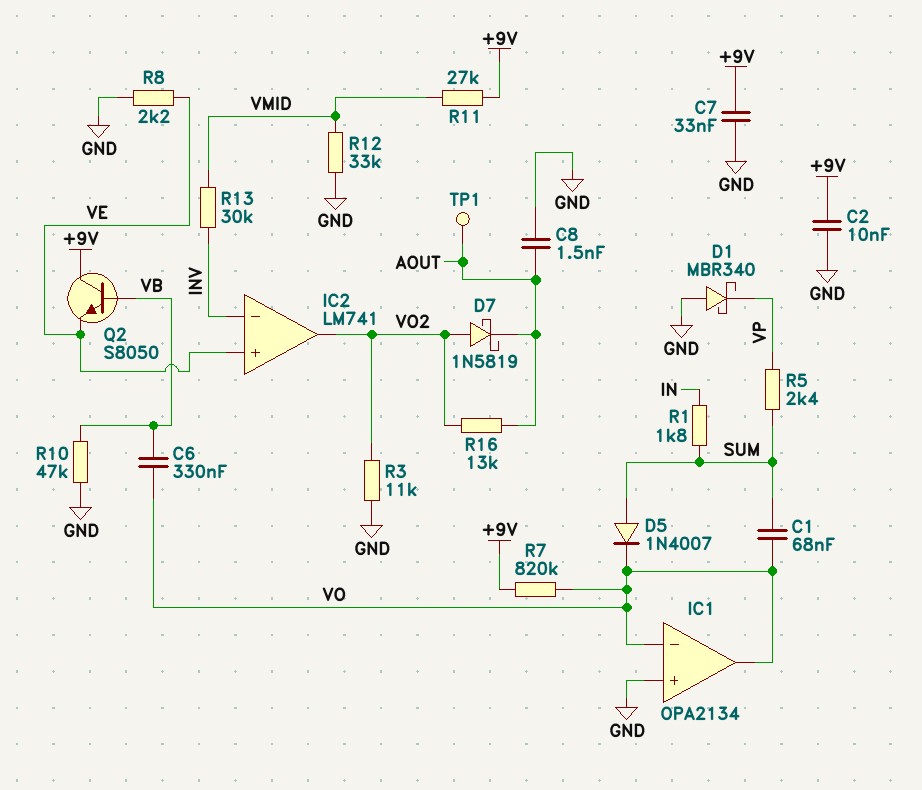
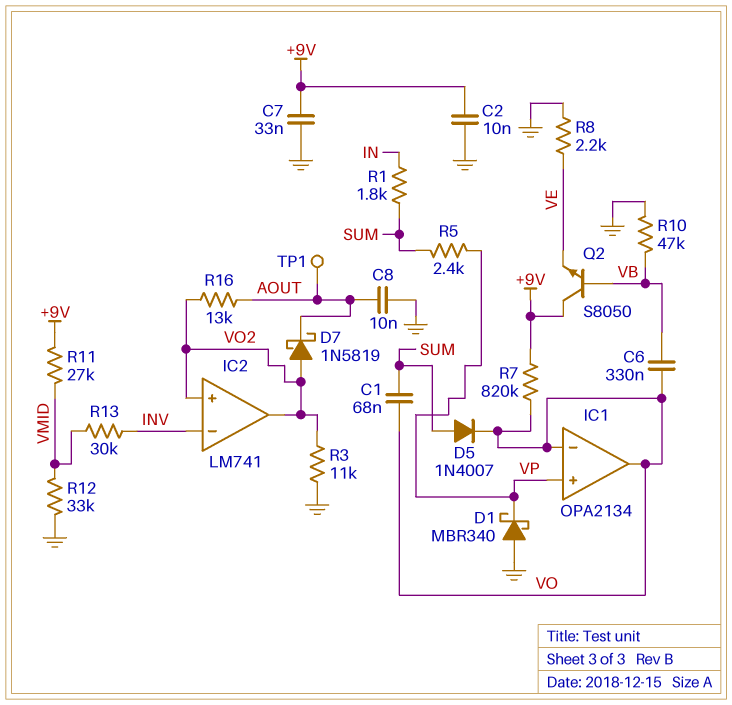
C8: 1.5nF (AOUT, GND) -> 10nF (AOUT, GND)
IC1 pin in+: GND -> VP
IC2 pin in+: VE -> VO2

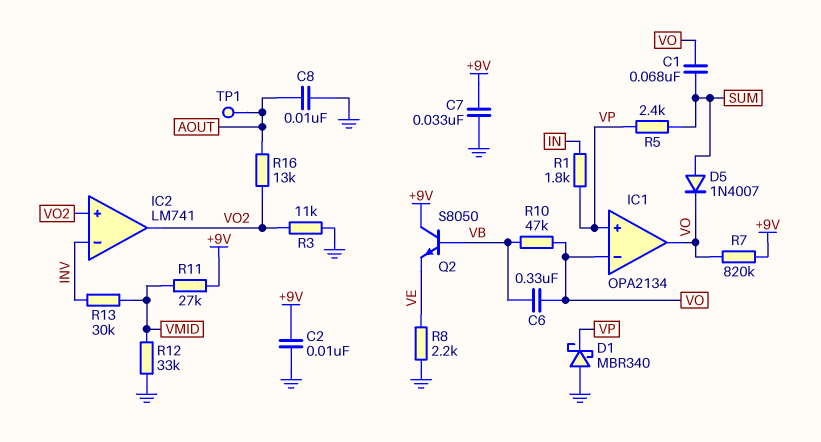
D7: schottky 1N5819 (A VO2, K AOUT) -> none
R1: 1.8k (IN, SUM) -> 1.8k (IN, VP)
R10: 47k (GND, VB) -> 47k (VB, VO)

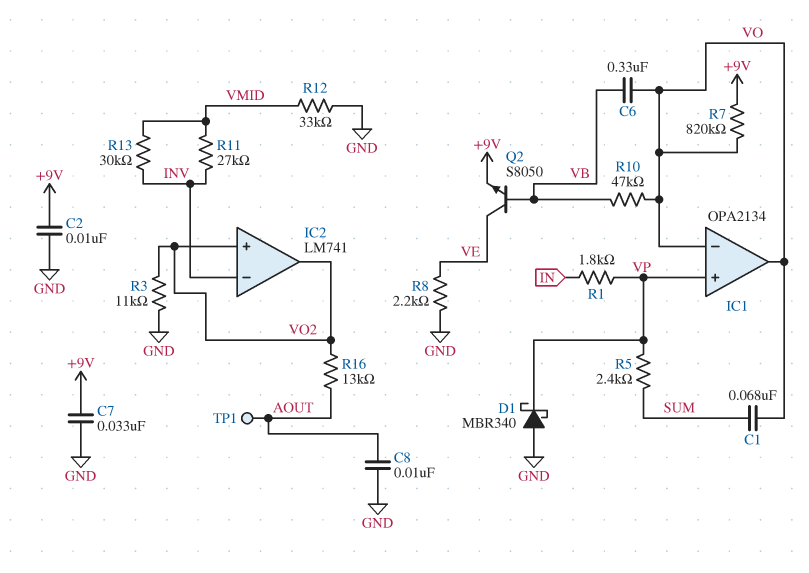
D5: diode 1N4007 (A SUM, K VO) -> none
Q2: NPN S8050 (B VB, C +9V, E VE) -> NPN S8050 (B VB, C VE, E +9V)
R11: 27k (+9V, VMID) -> 27k (INV, VMID)

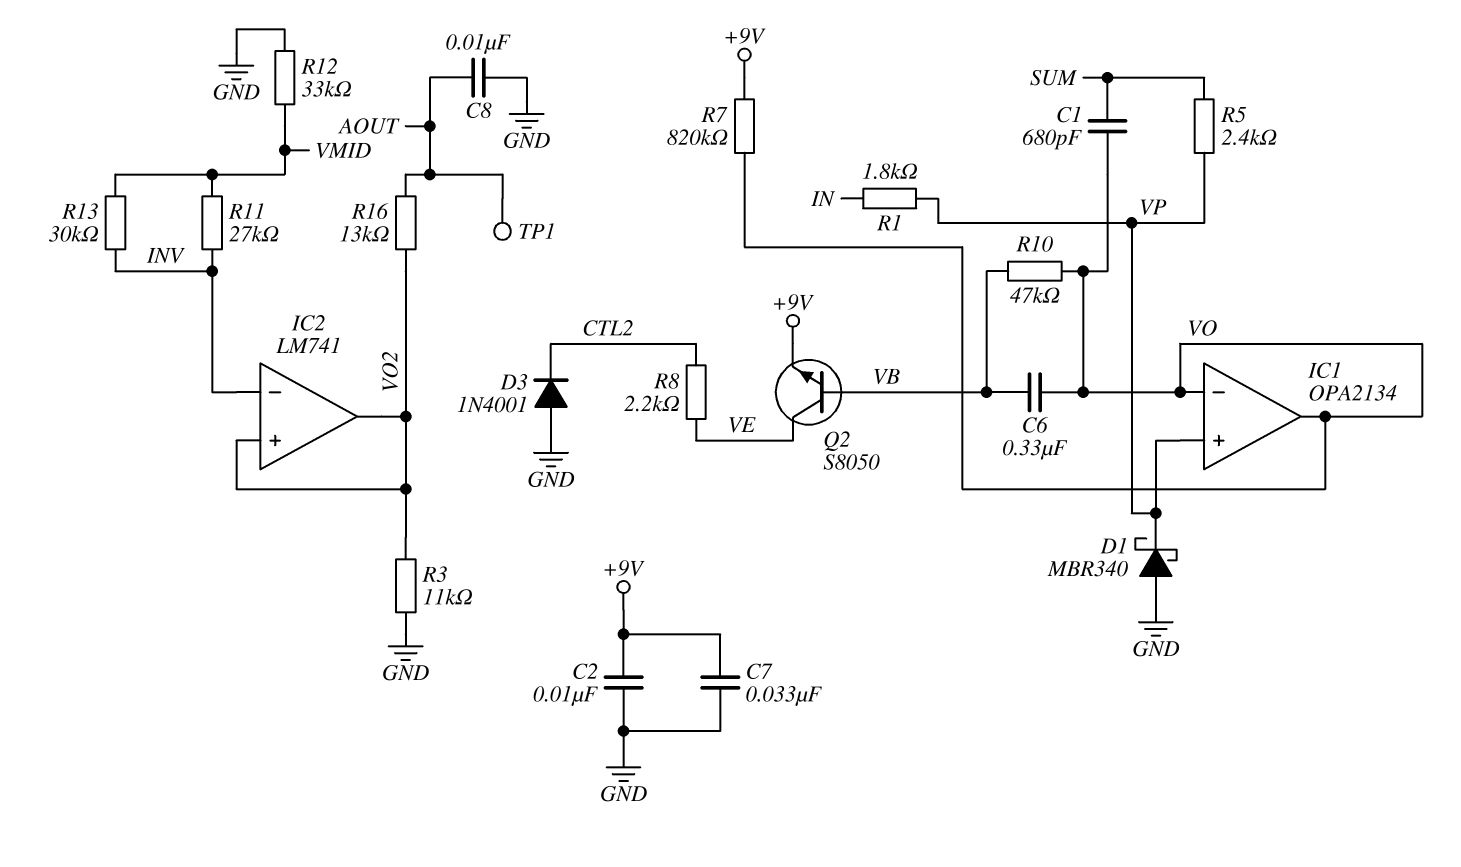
C1: 68nF (SUM, VO) -> 680pF (SUM, VO)
D3: none -> diode 1N4001 (A GND, K CTL2)
R8: 2.2k (GND, VE) -> 2.2k (CTL2, VE)

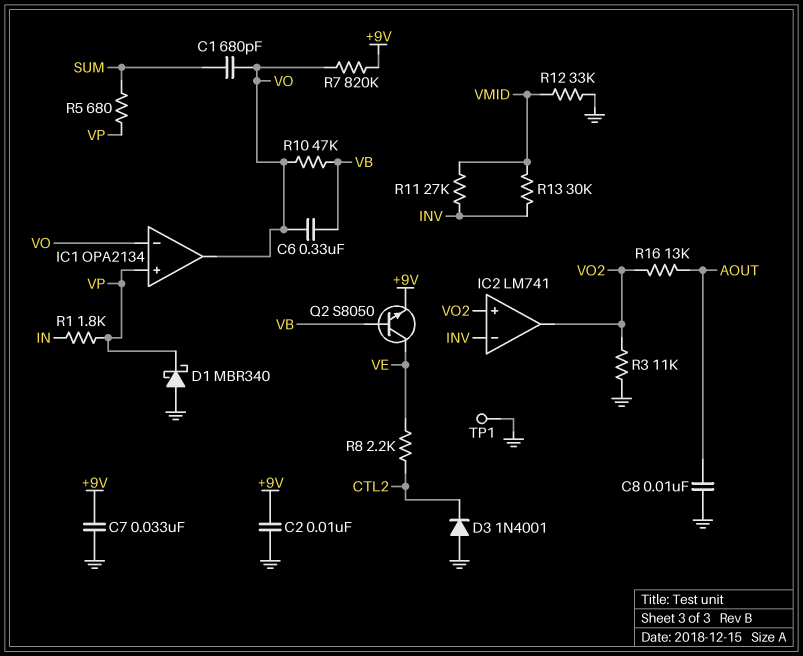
R5: 2.4k (SUM, VP) -> 680 (SUM, VP)
TP1: test point (AOUT) -> test point (GND)

